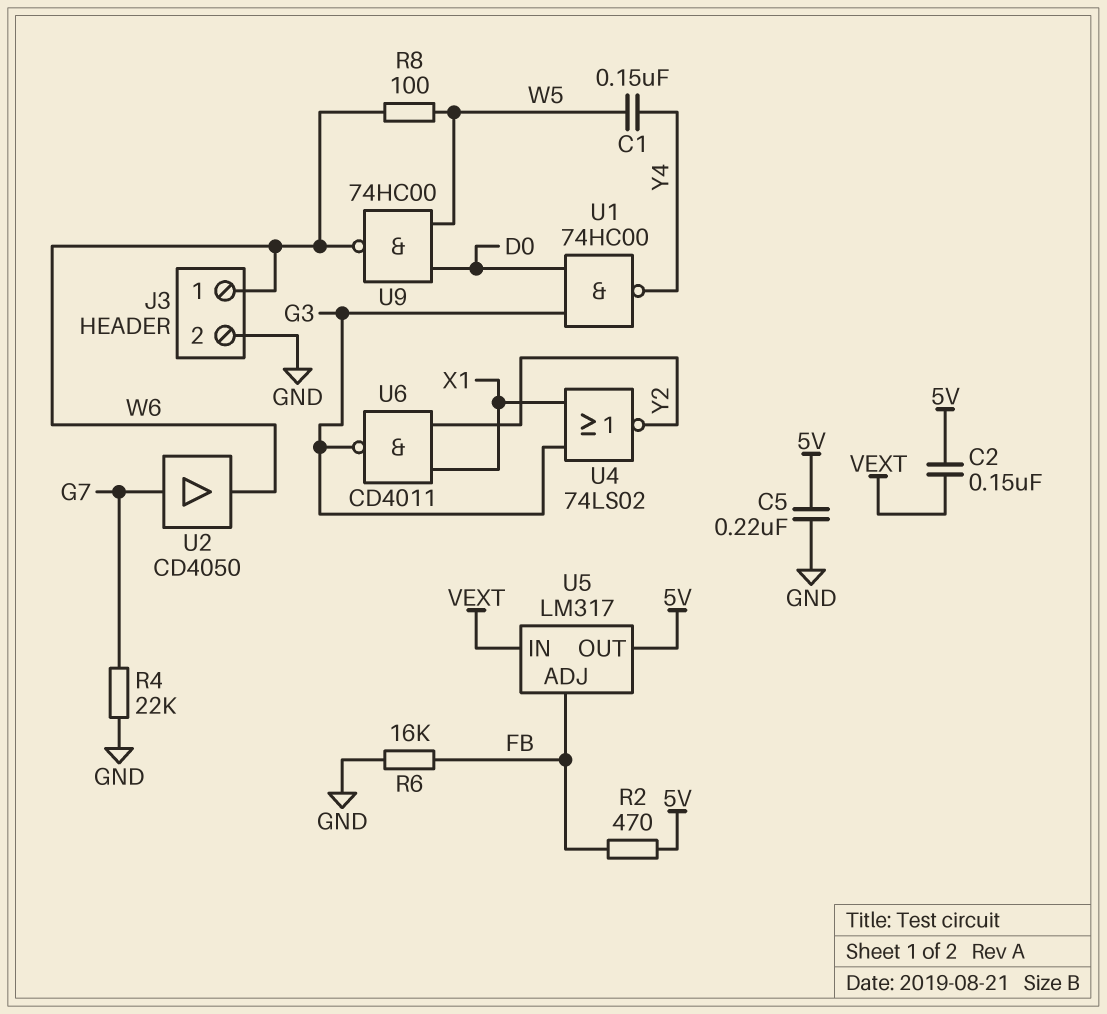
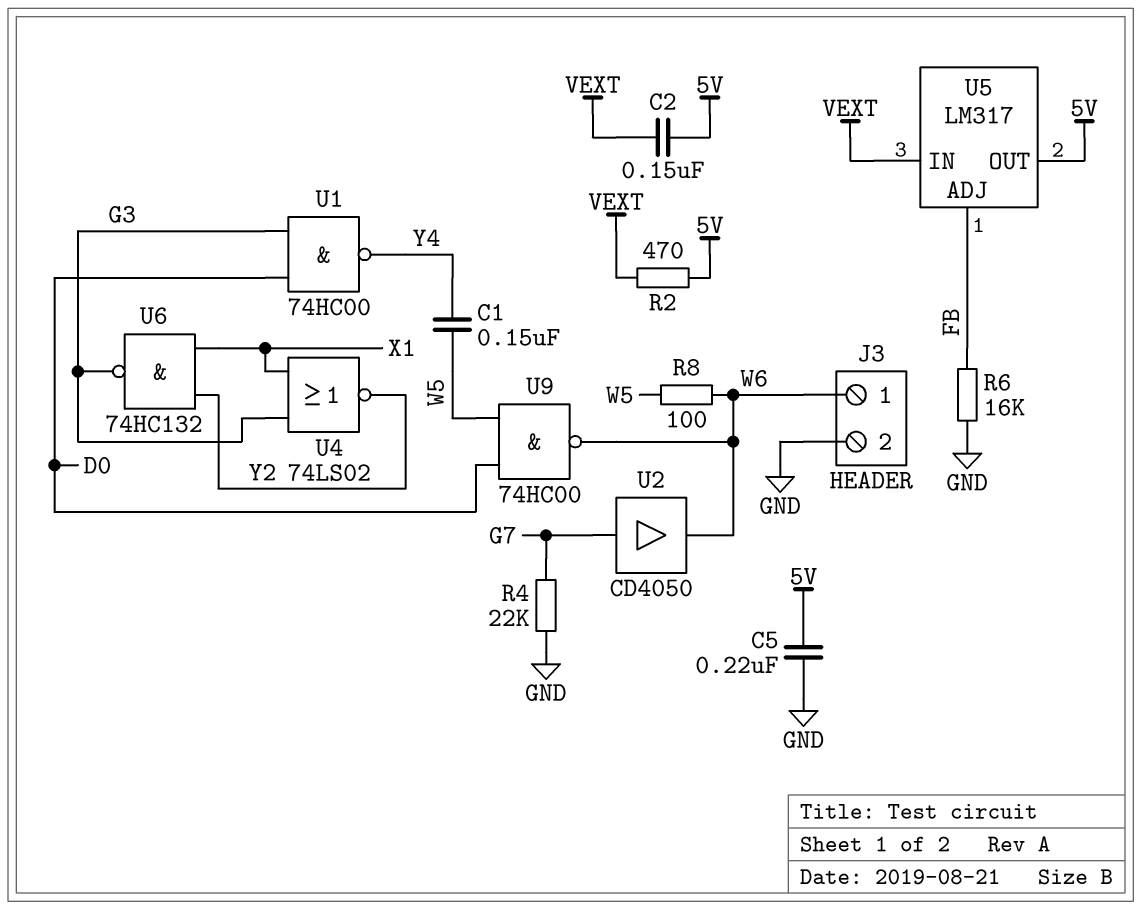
R2: 470 (5V, FB) -> 470 (5V, VEXT)
U6: NAND CD4011 (in X1, in Y2, out G3) -> NAND 74HC132 (in X1, in Y2, out G3)

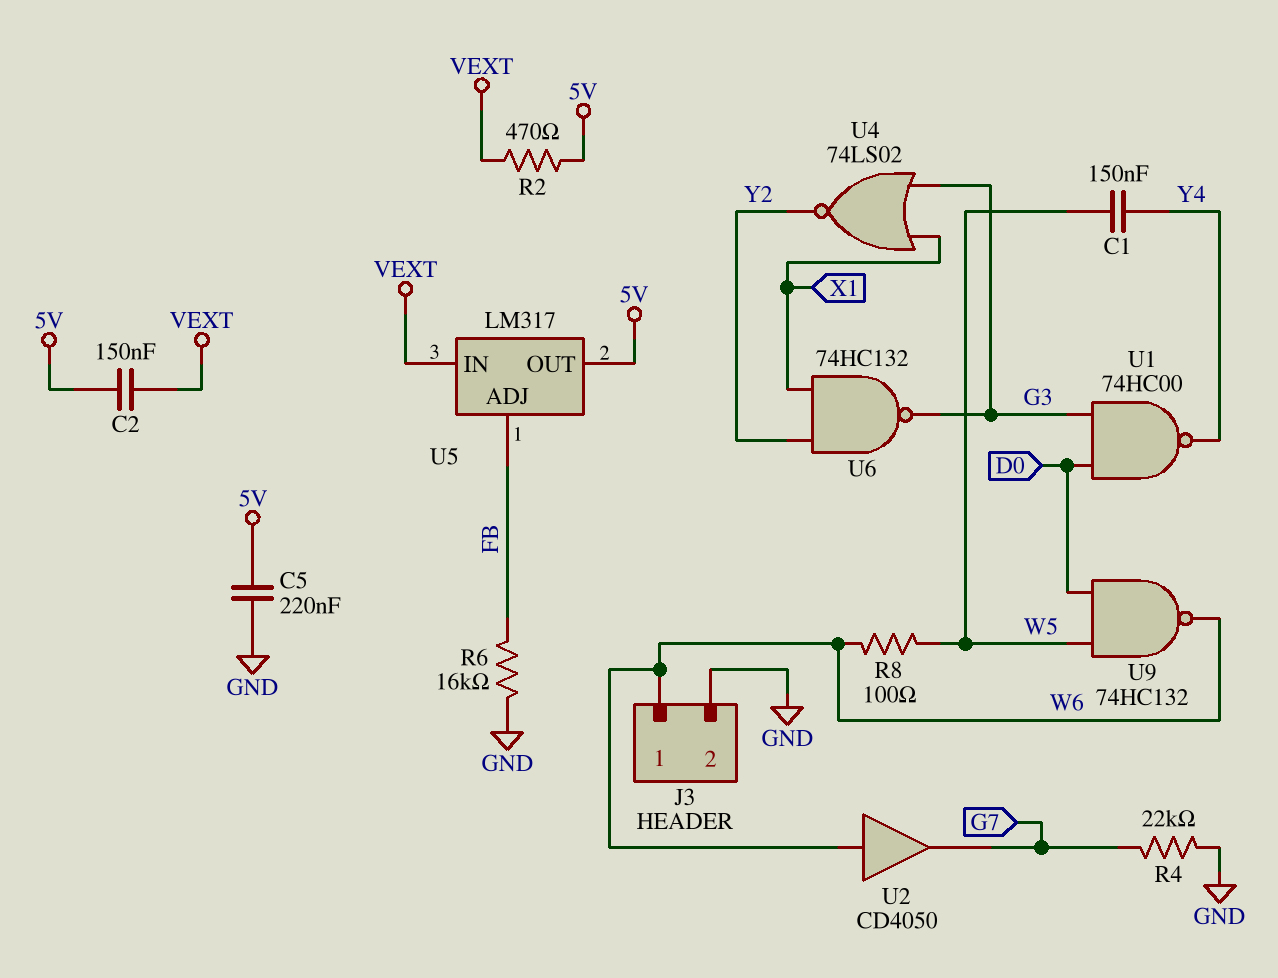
U2: buffer CD4050 (in G7, out W6) -> buffer CD4050 (in W6, out G7)
U9: NAND 74HC00 (in D0, in W5, out W6) -> NAND 74HC132 (in D0, in W5, out W6)

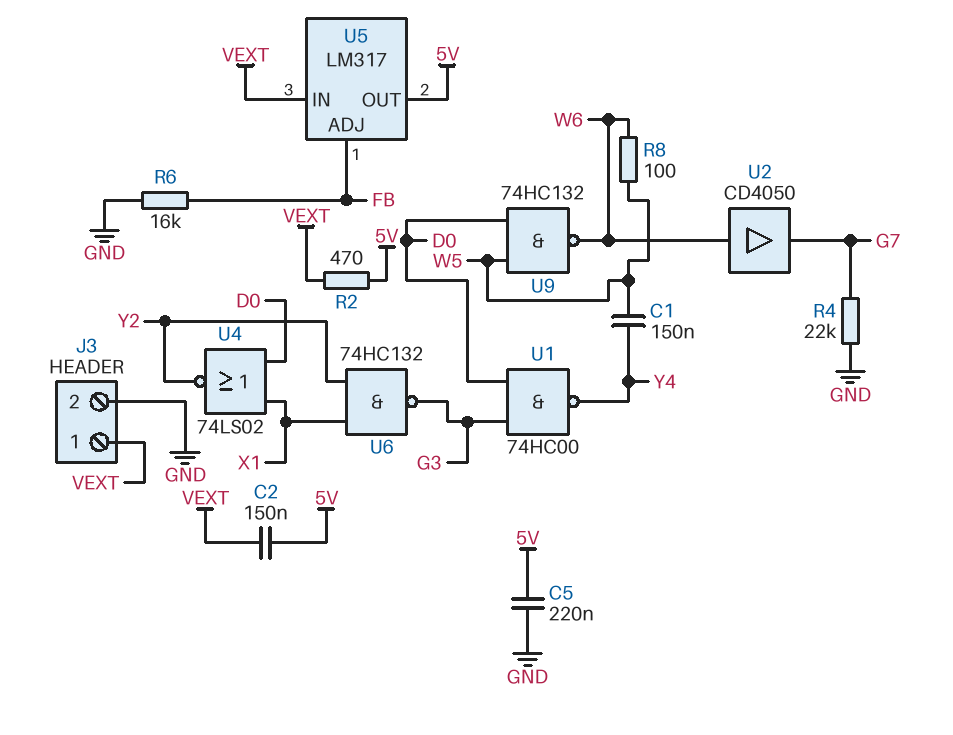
J3 pin 1: W6 -> VEXT
U4: NOR 74LS02 (in G3, in X1, out Y2) -> NOR 74LS02 (in D0, in X1, out Y2)

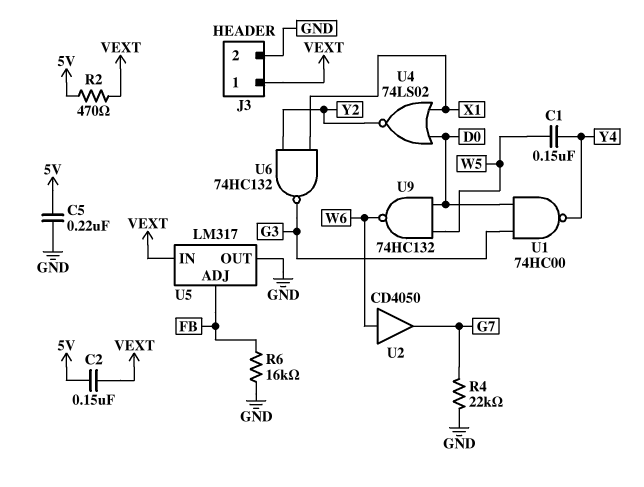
R8: 100 (W5, W6) -> none
U5 pin OUT: 5V -> GND

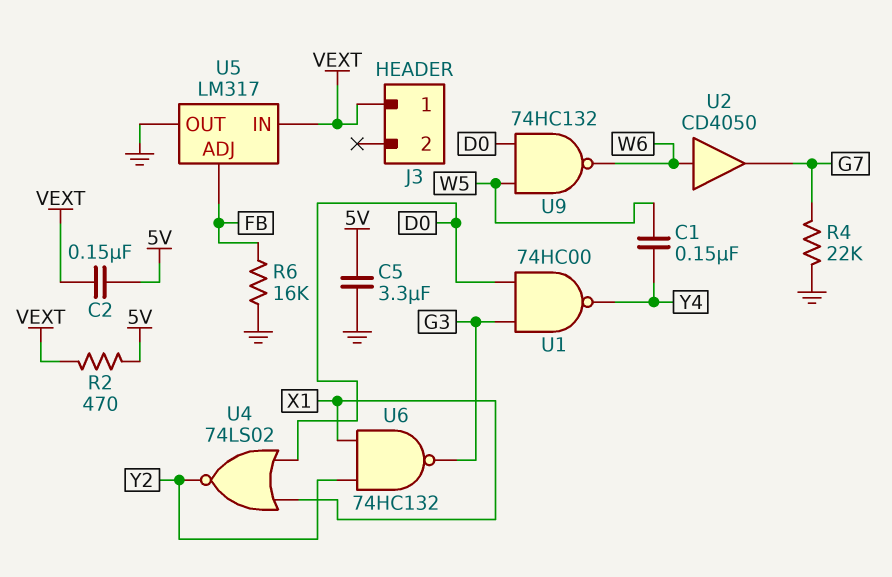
C5: 220nF (5V, GND) -> 3.3uF (5V, GND)
J3 pin 2: GND -> none

